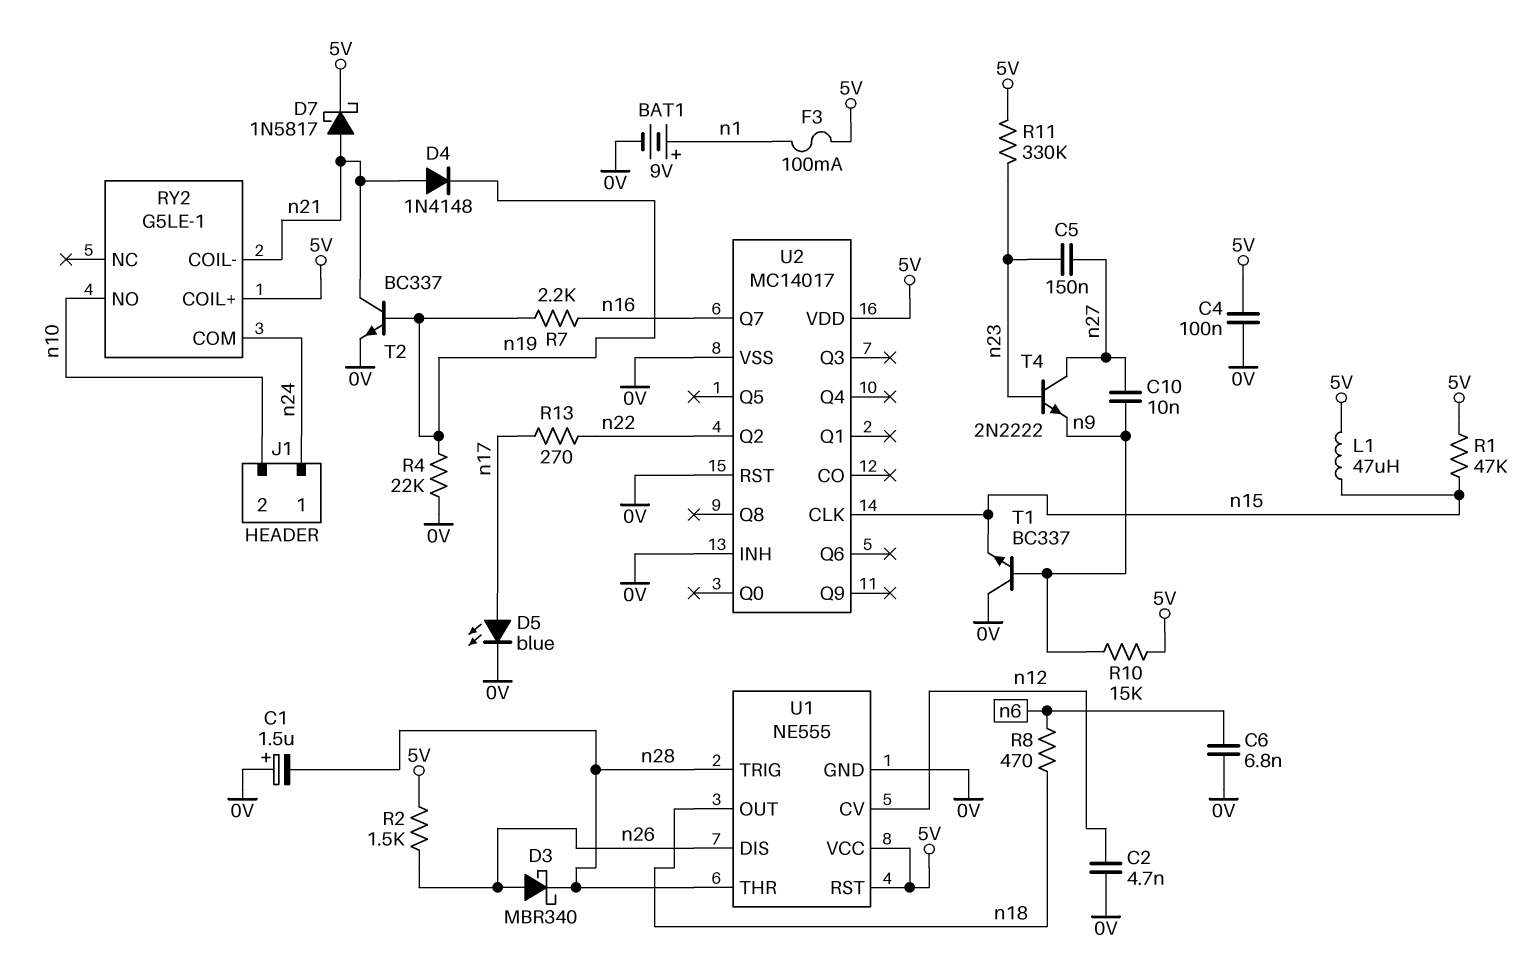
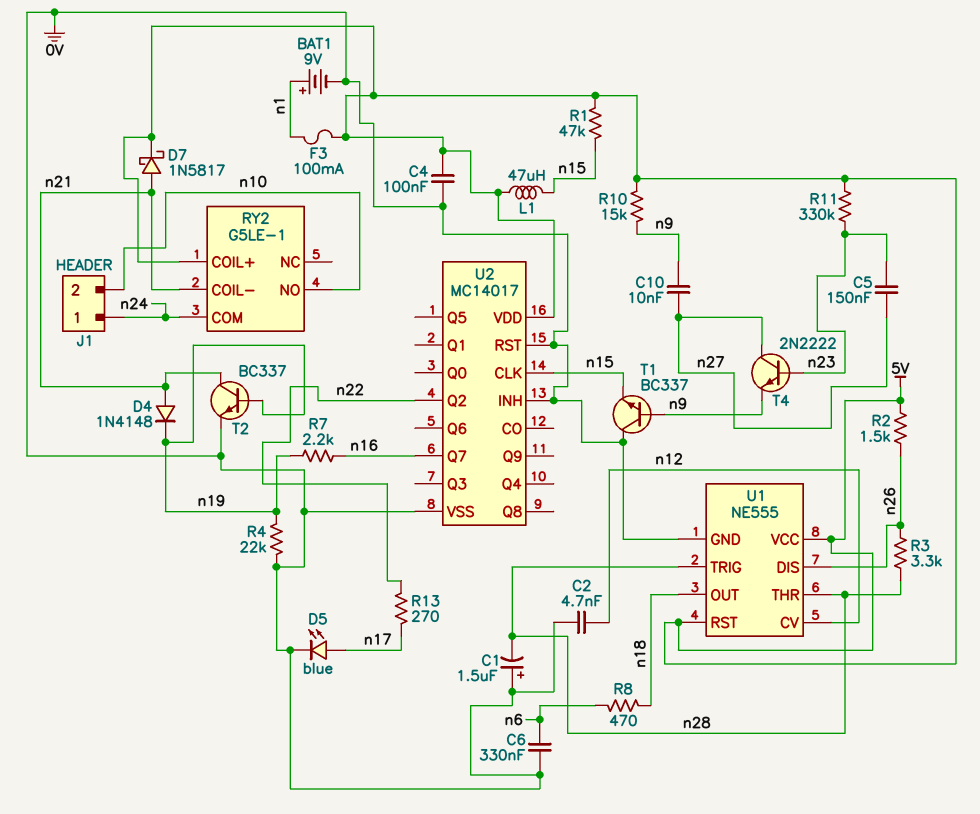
C6: 6.8nF (0V, n6) -> 330nF (0V, n6)
D3: schottky MBR340 (A n26, K n28) -> none
R3: none -> 3.3k (n26, n28)

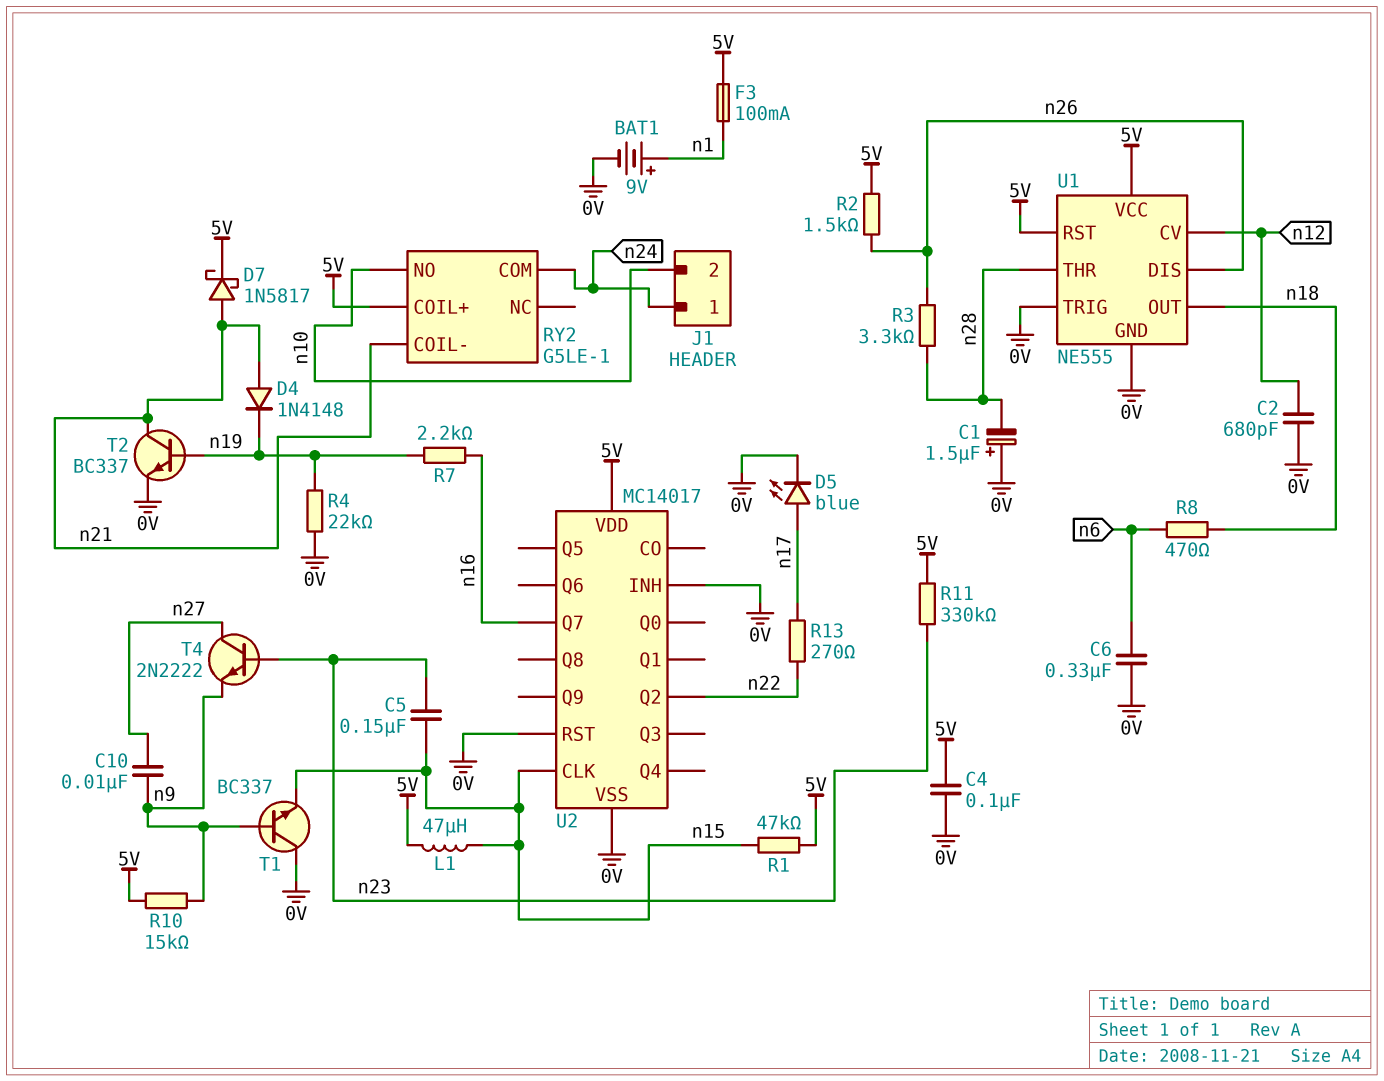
C2: 4.7nF (0V, n12) -> 680pF (0V, n12)
C5: 150nF (n23, n27) -> 150nF (n15, n23)
U1 pin TRIG: n28 -> 0V

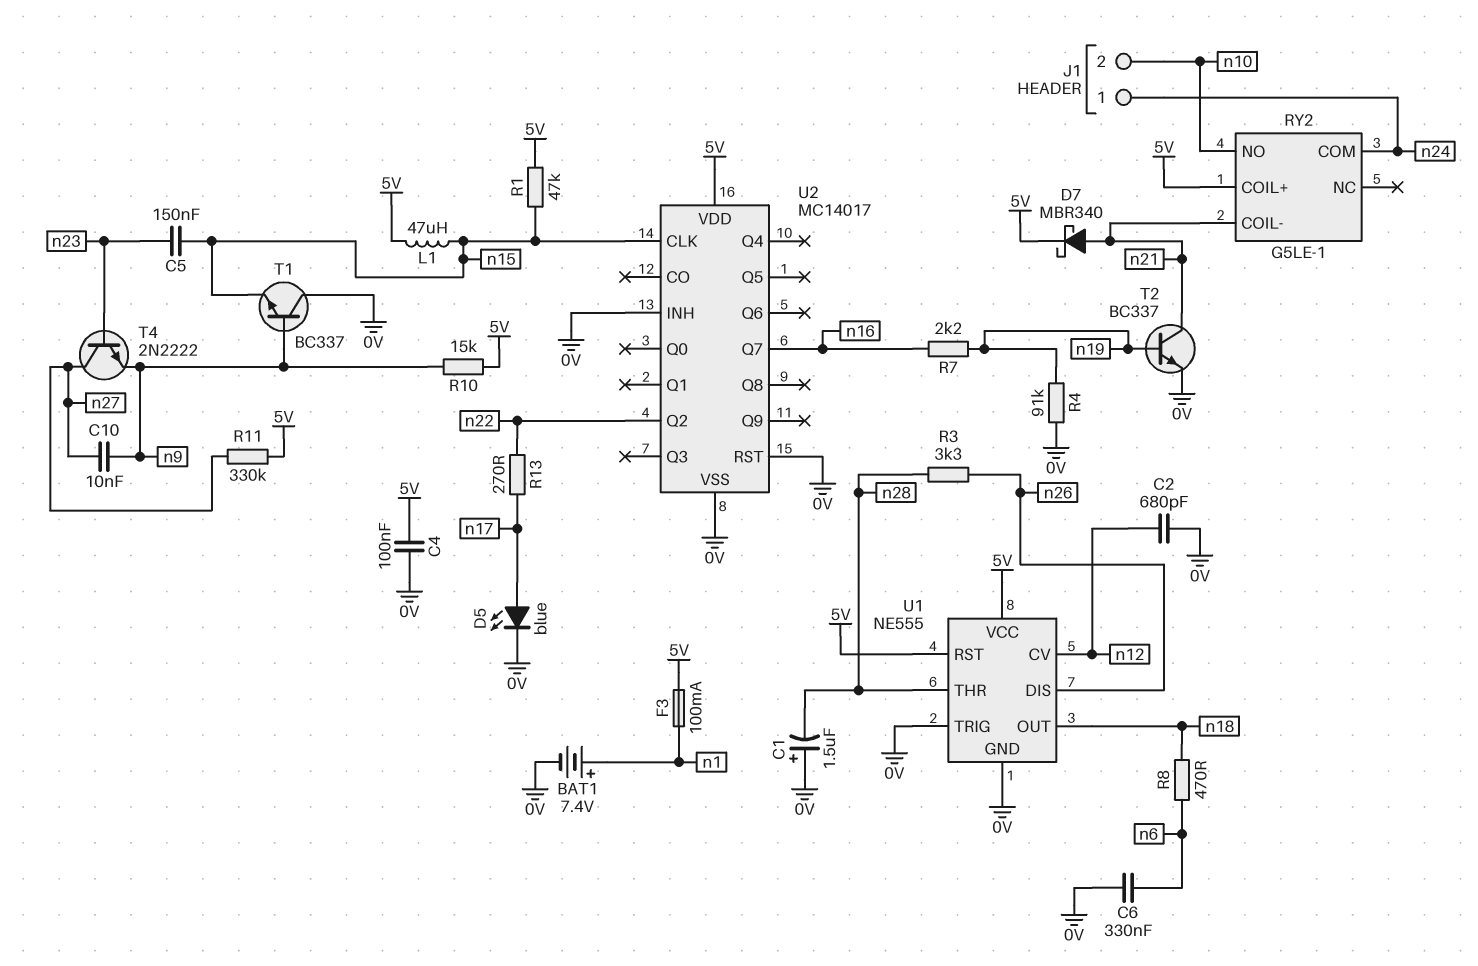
BAT1: 9V (plus n1, minus 0V) -> 7.4V (plus n1, minus 0V)
D4: diode 1N4148 (A n21, K n19) -> none
D7: schottky 1N5817 (A n21, K 5V) -> schottky MBR340 (A n21, K 5V)
R2: 1.5k (5V, n26) -> none
R4: 22k (0V, n19) -> 91k (0V, n19)
R11: 330k (5V, n23) -> 330k (5V, n27)

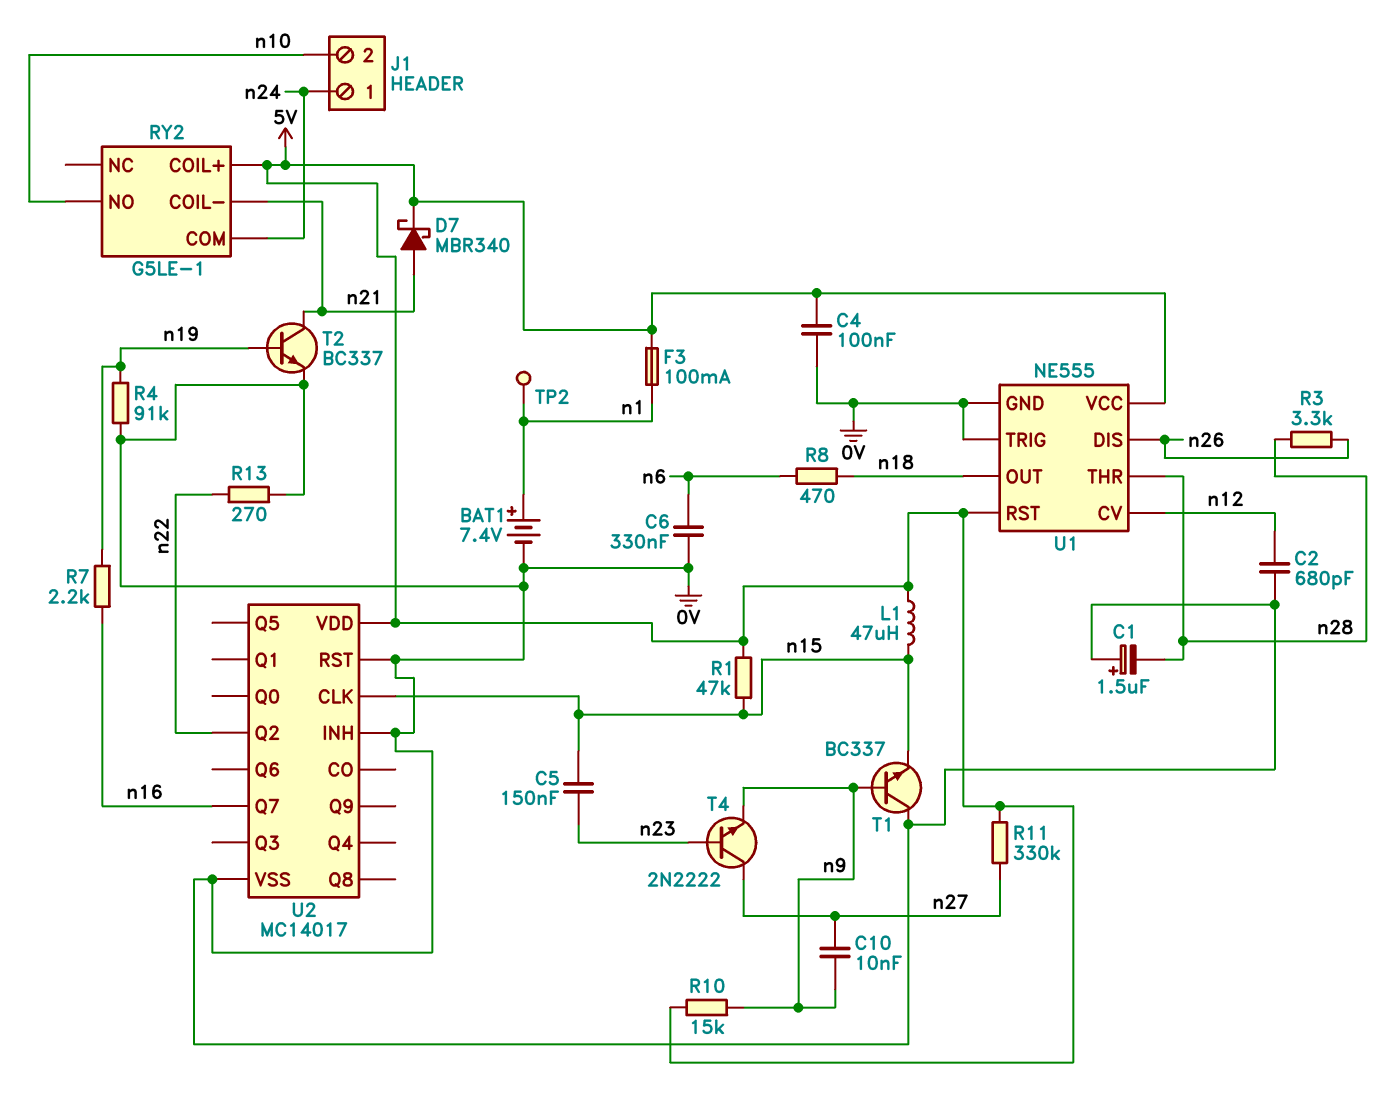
D5: LED blue (A n17, K 0V) -> none
R13: 270 (n17, n22) -> 270 (0V, n22)
TP2: none -> test point (n1)

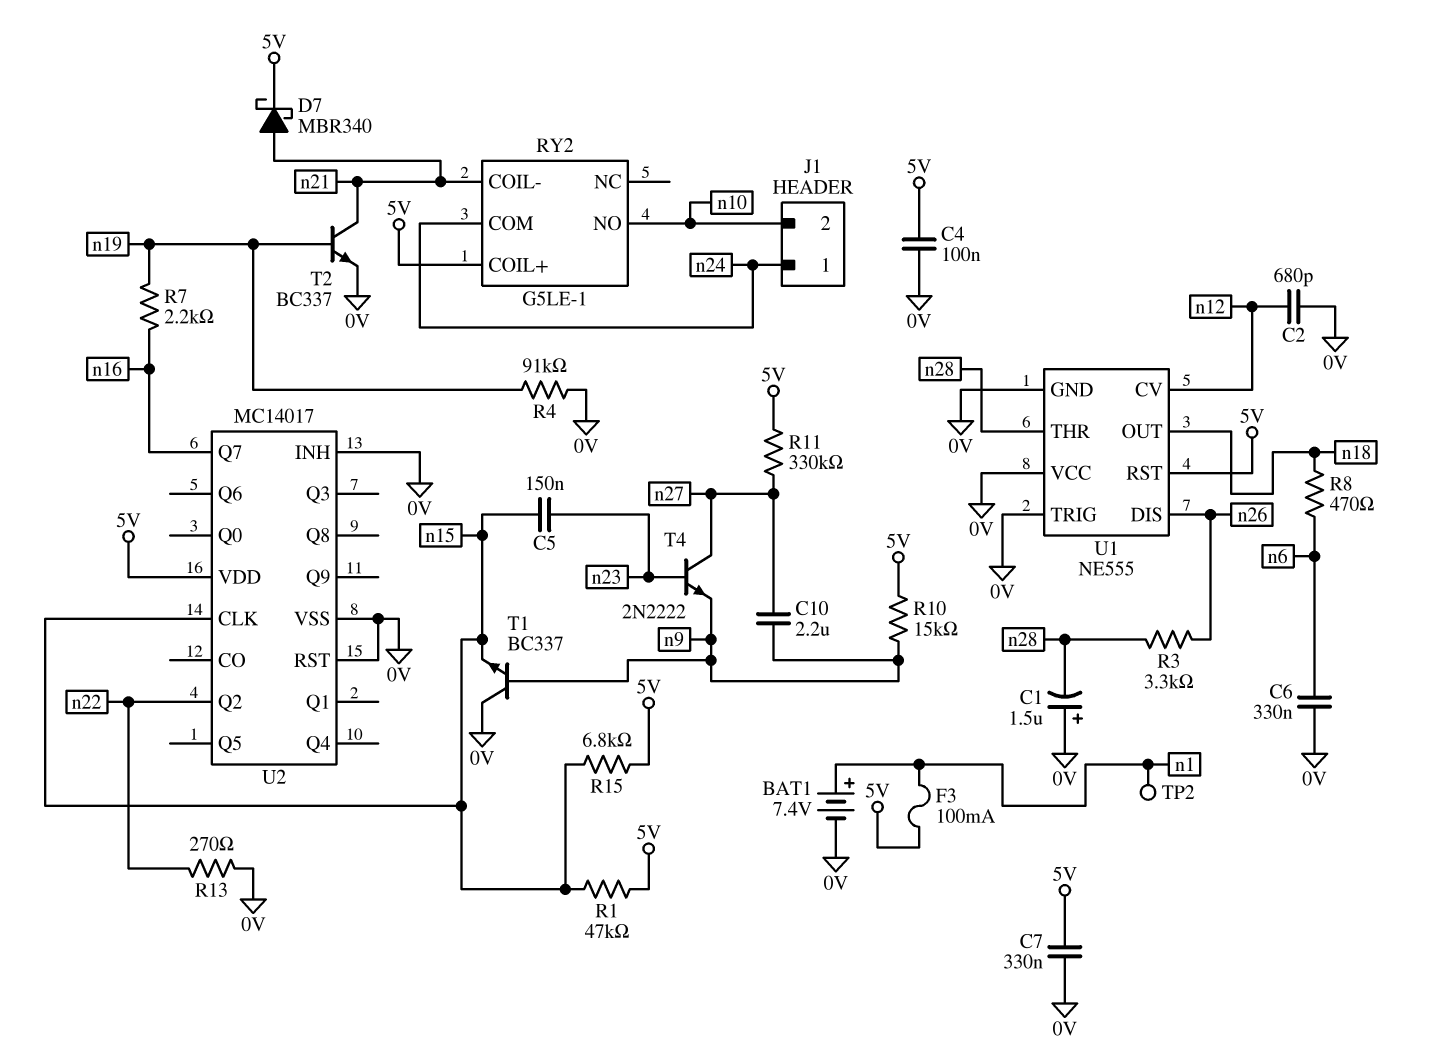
C7: none -> 330nF (0V, 5V)
C10: 10nF (n9, n27) -> 2.2uF (n9, n27)
L1: 47uH (5V, n15) -> none
R15: none -> 6.8k (5V, n15)
U1 pin VCC: 5V -> 0V

